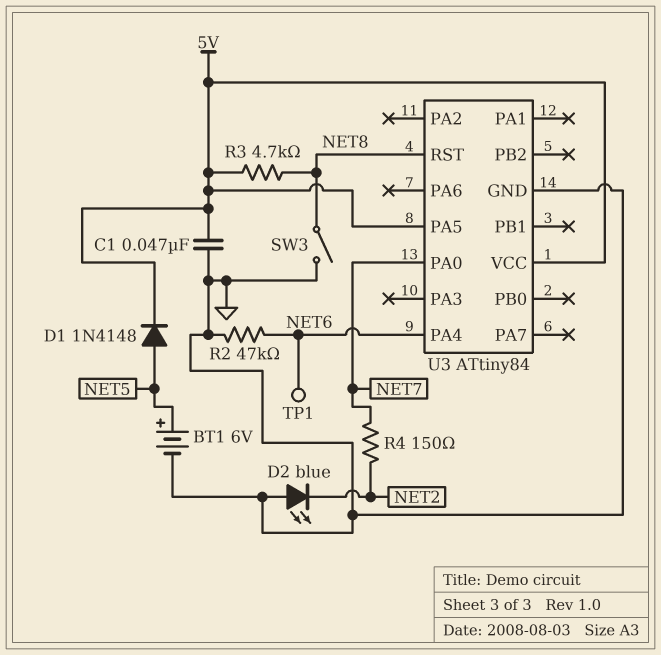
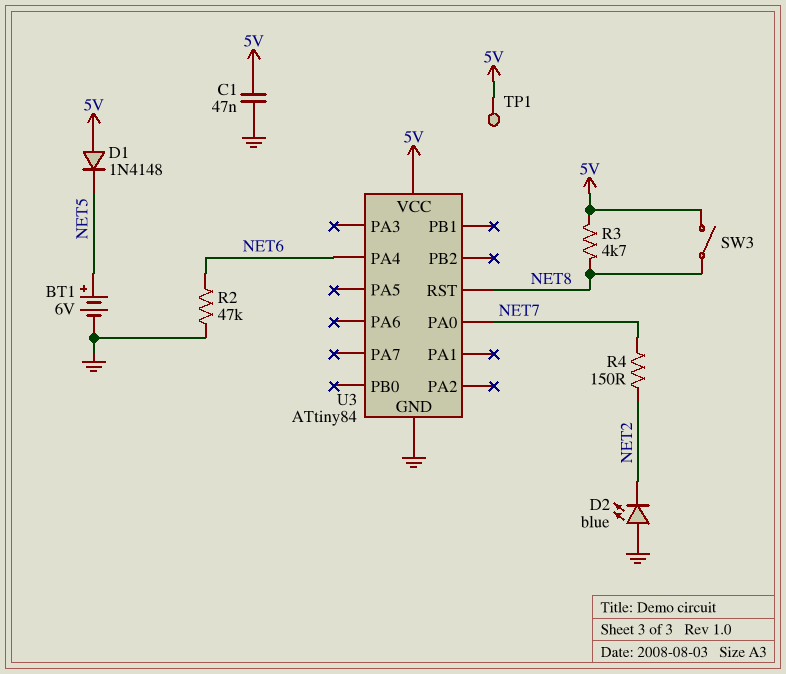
D1: diode 1N4148 (A NET5, K 5V) -> diode 1N4148 (A 5V, K NET5)
SW3: switch (GND, NET8) -> switch (5V, NET8)
TP1: test point (NET6) -> test point (5V)
U3 pin PA5: 5V -> none

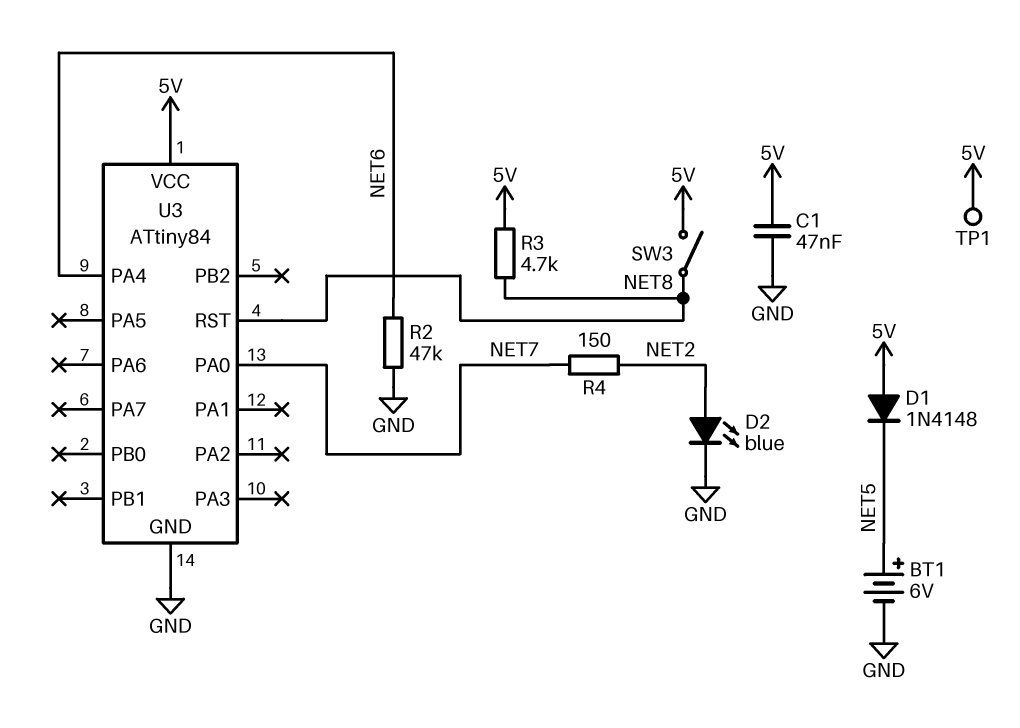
D2: LED blue (A GND, K NET2) -> LED blue (A NET2, K GND)

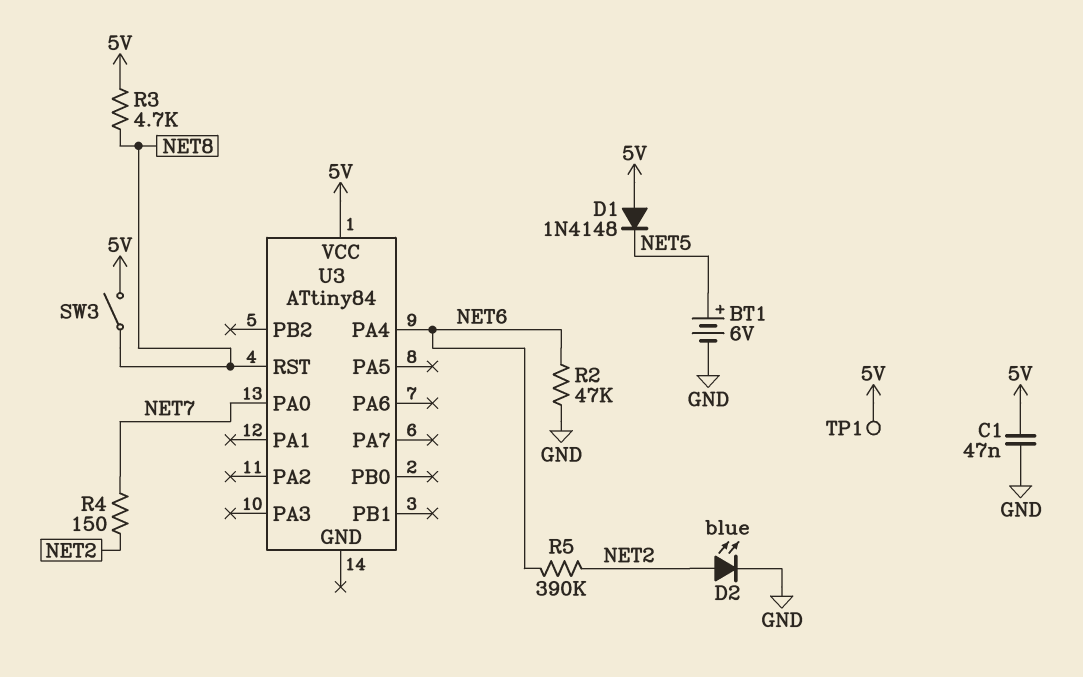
R5: none -> 390k (NET2, NET6)
U3 pin GND: GND -> none

